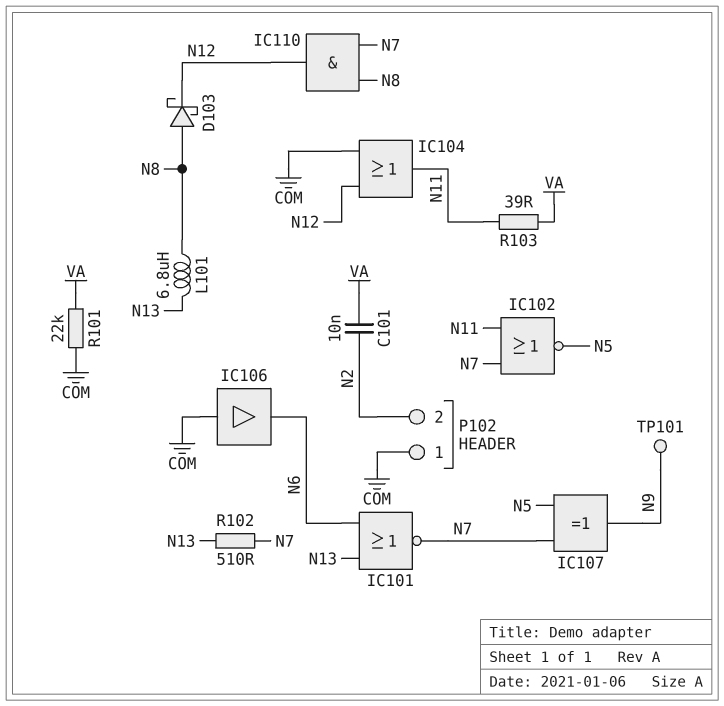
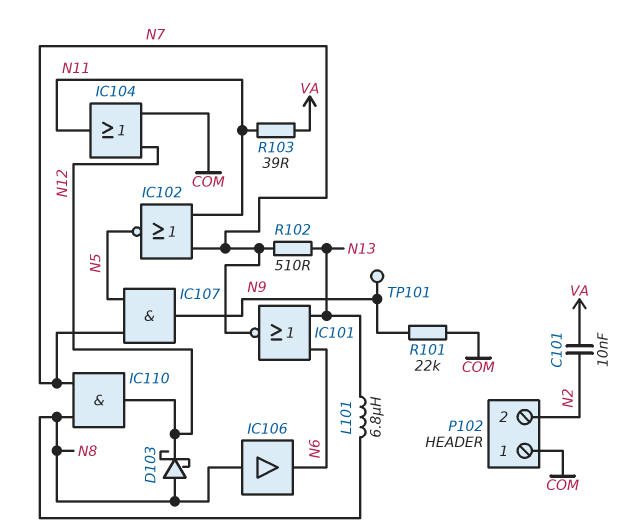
IC106: buffer (in COM, out N6) -> buffer (in N8, out N6)
IC107: XOR (in N5, in N7, out N9) -> AND (in N5, in N7, out N9)
R101: 22k (COM, VA) -> 22k (COM, N9)

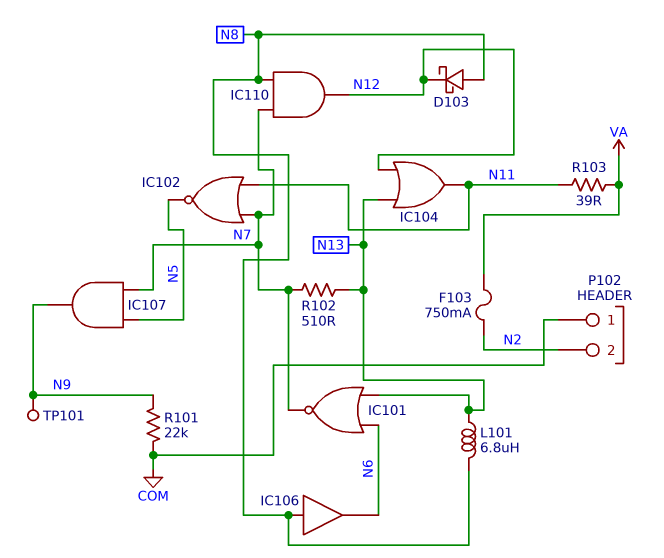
C101: 10nF (N2, VA) -> none
F103: none -> 750mA (N2, VA)
IC104: OR (in COM, in N12, out N11) -> OR (in N12, in N13, out N11)

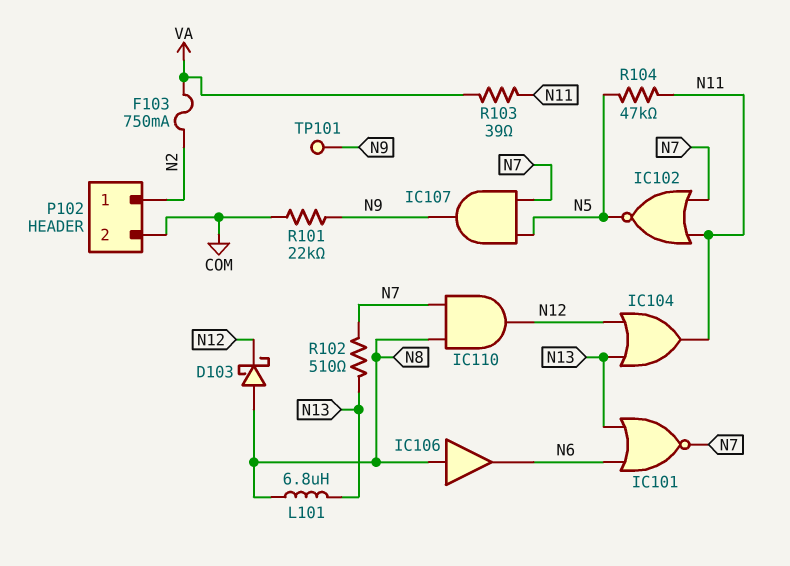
P102 pin 1: COM -> N2
P102 pin 2: N2 -> COM
R104: none -> 47k (N5, N11)

